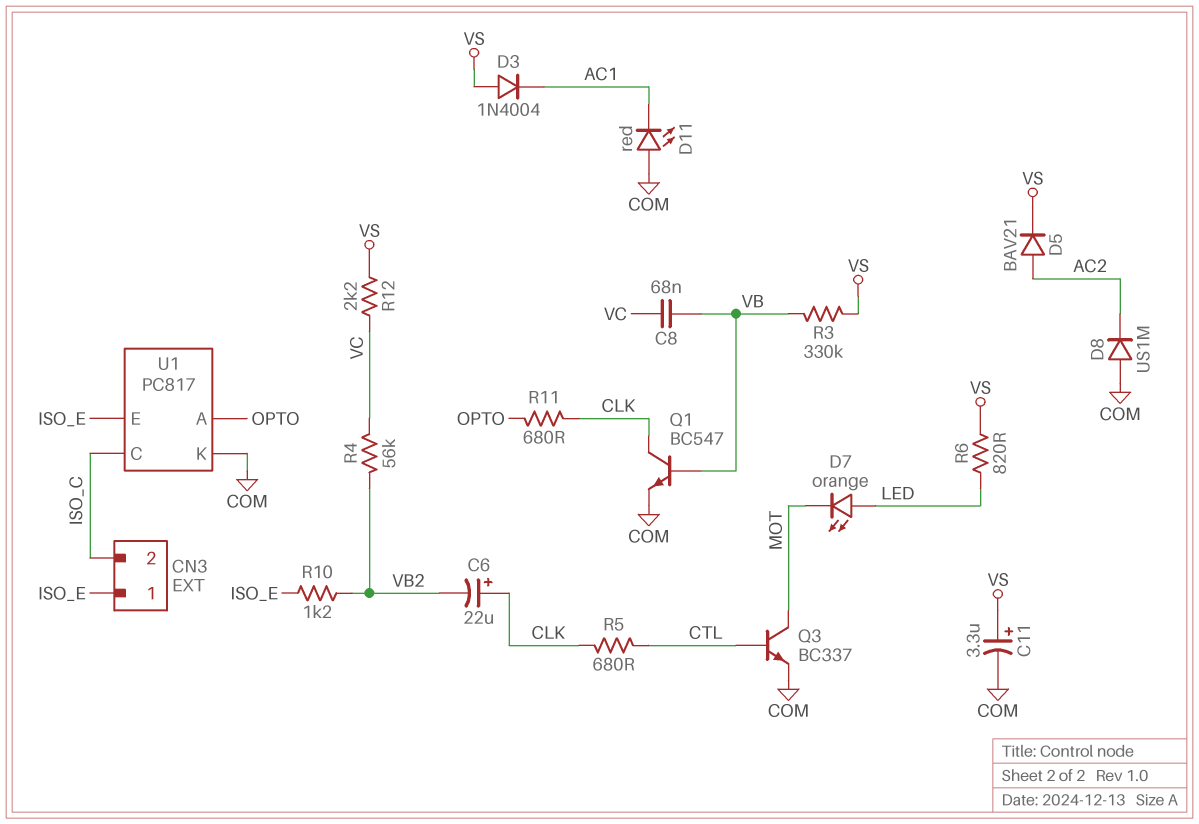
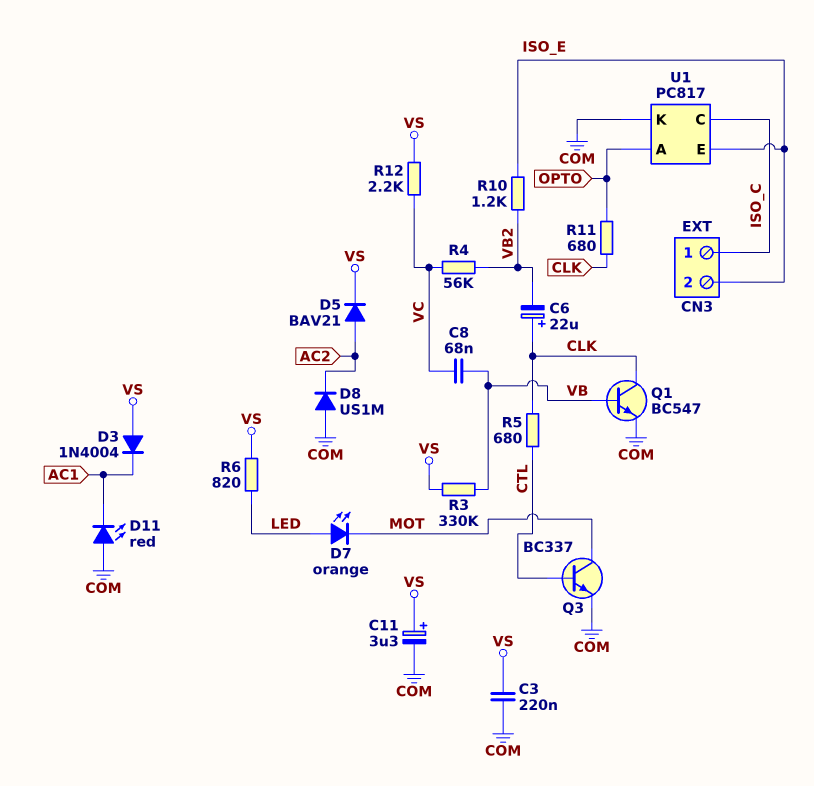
C3: none -> 220nF (COM, VS)
CN3 pin 1: ISO_E -> ISO_C
CN3 pin 2: ISO_C -> ISO_E

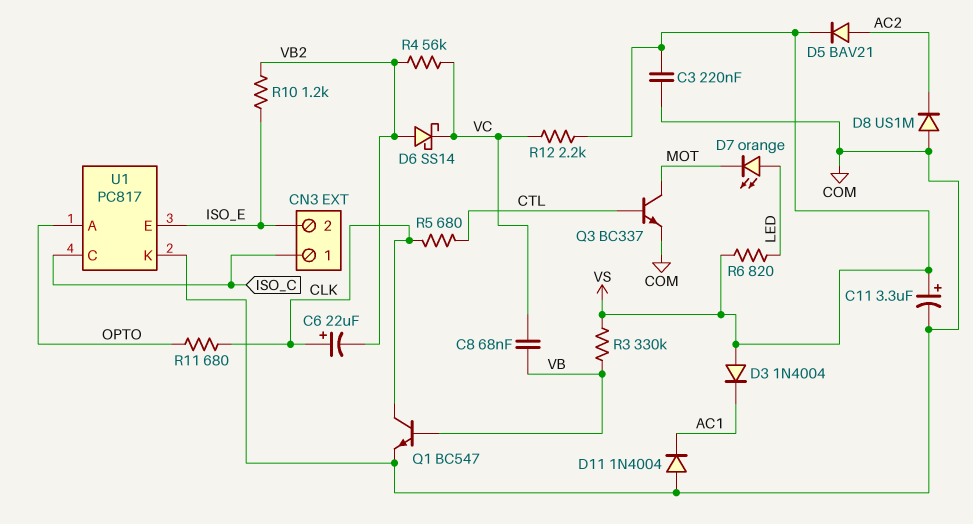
D6: none -> schottky SS14 (A VB2, K VC)
D11: LED red (A COM, K AC1) -> diode 1N4004 (A COM, K AC1)

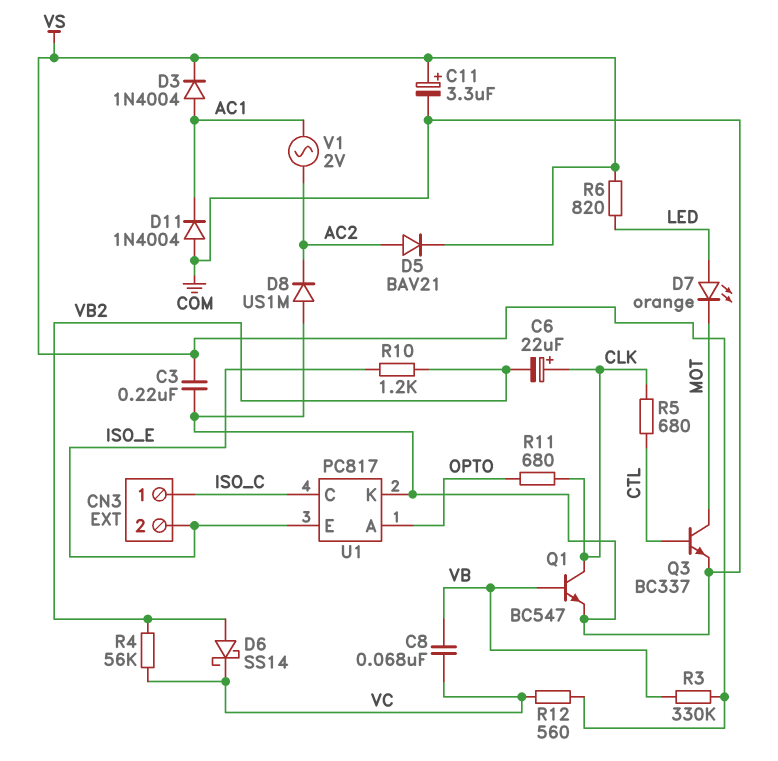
D3: diode 1N4004 (A VS, K AC1) -> diode 1N4004 (A AC1, K VS)
R12: 2.2k (VC, VS) -> 560 (VC, VS)
V1: none -> AC 2V (AC1, AC2)

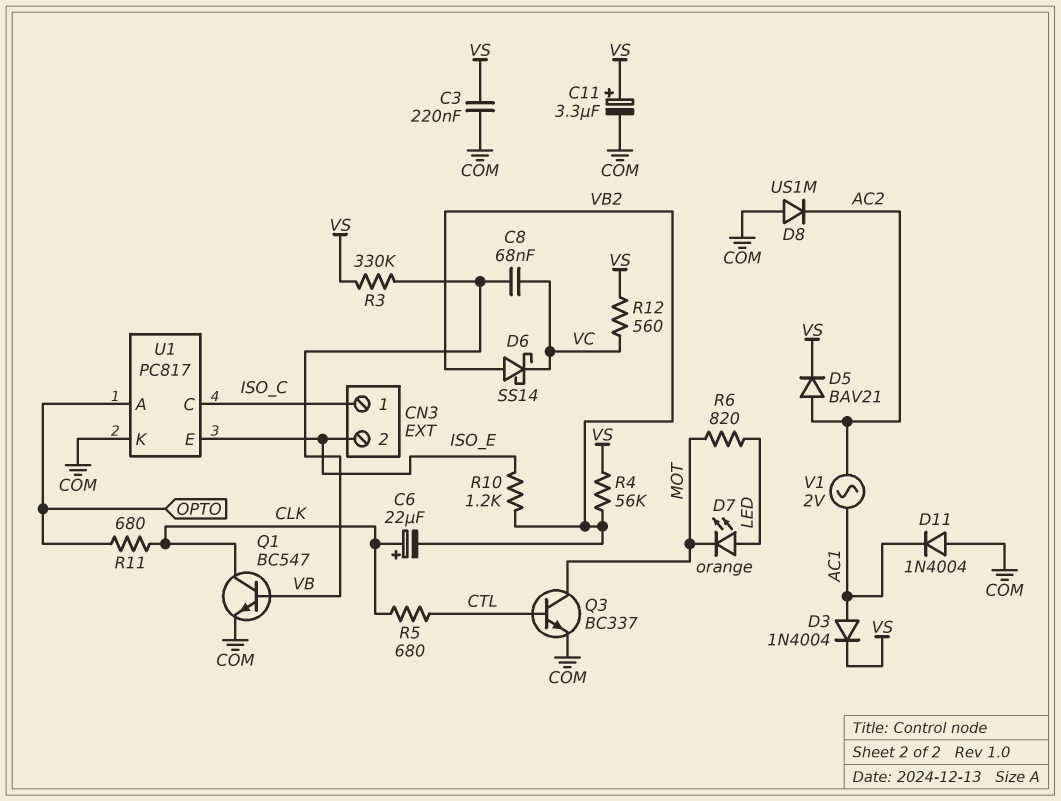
R4: 56k (VB2, VC) -> 56k (VB2, VS)
R6: 820 (LED, VS) -> 820 (LED, MOT)

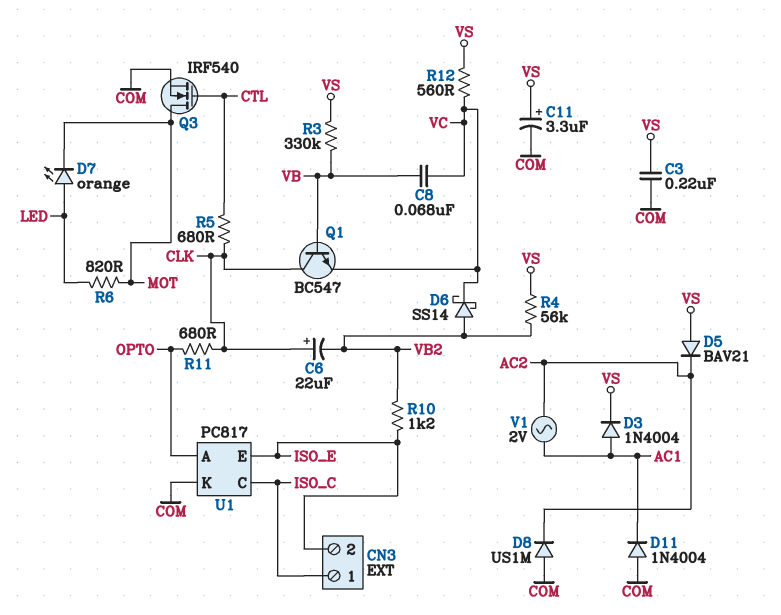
D5: diode BAV21 (A AC2, K VS) -> diode BAV21 (A VS, K AC2)
Q1: NPN BC547 (B VB, C CLK, E COM) -> NPN BC547 (B VB, C CLK, E VC)
Q3: NPN BC337 (B CTL, C MOT, E COM) -> NMOS IRF540 (G CTL, D MOT, S COM)

